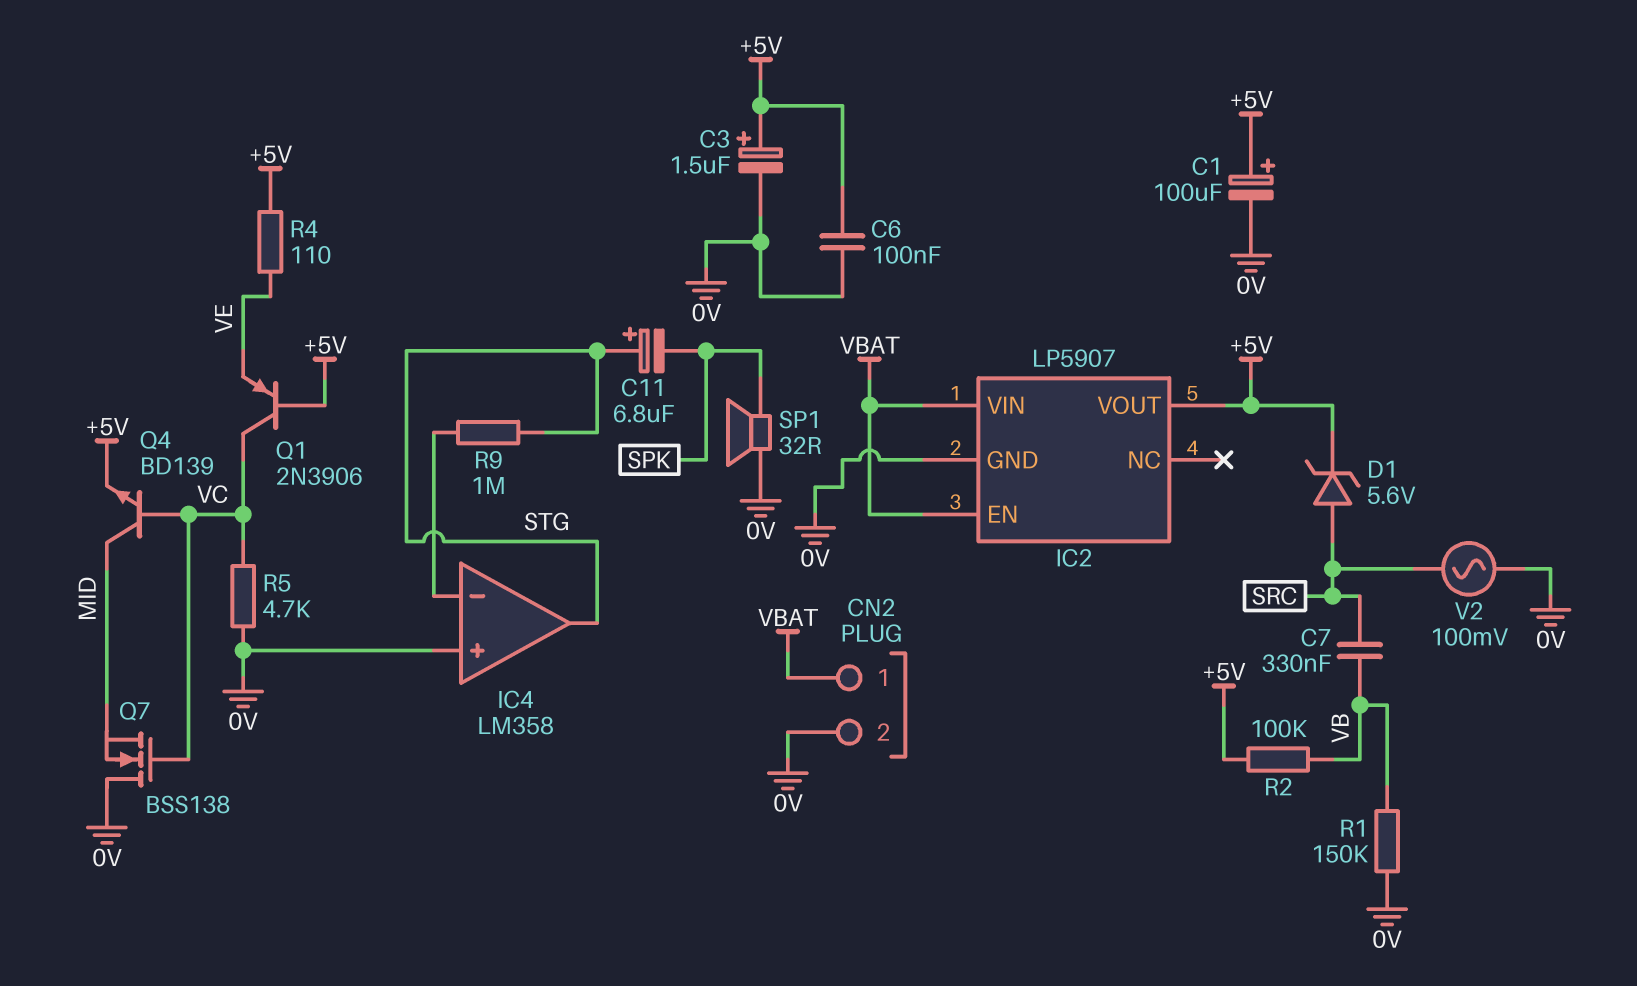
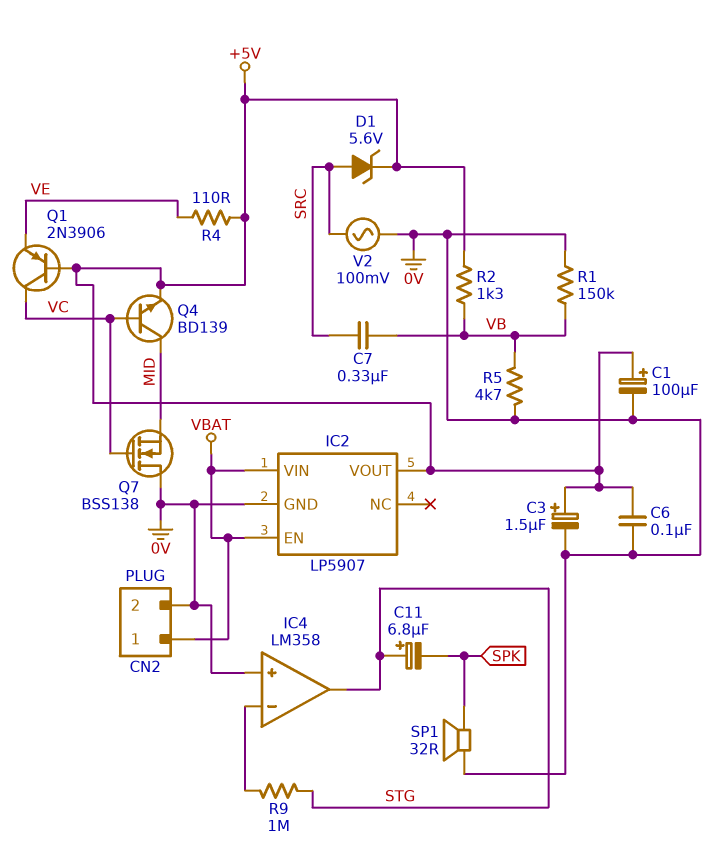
R2: 100k (+5V, VB) -> 1.3k (+5V, VB)
R5: 4.7k (0V, VC) -> 4.7k (0V, VB)

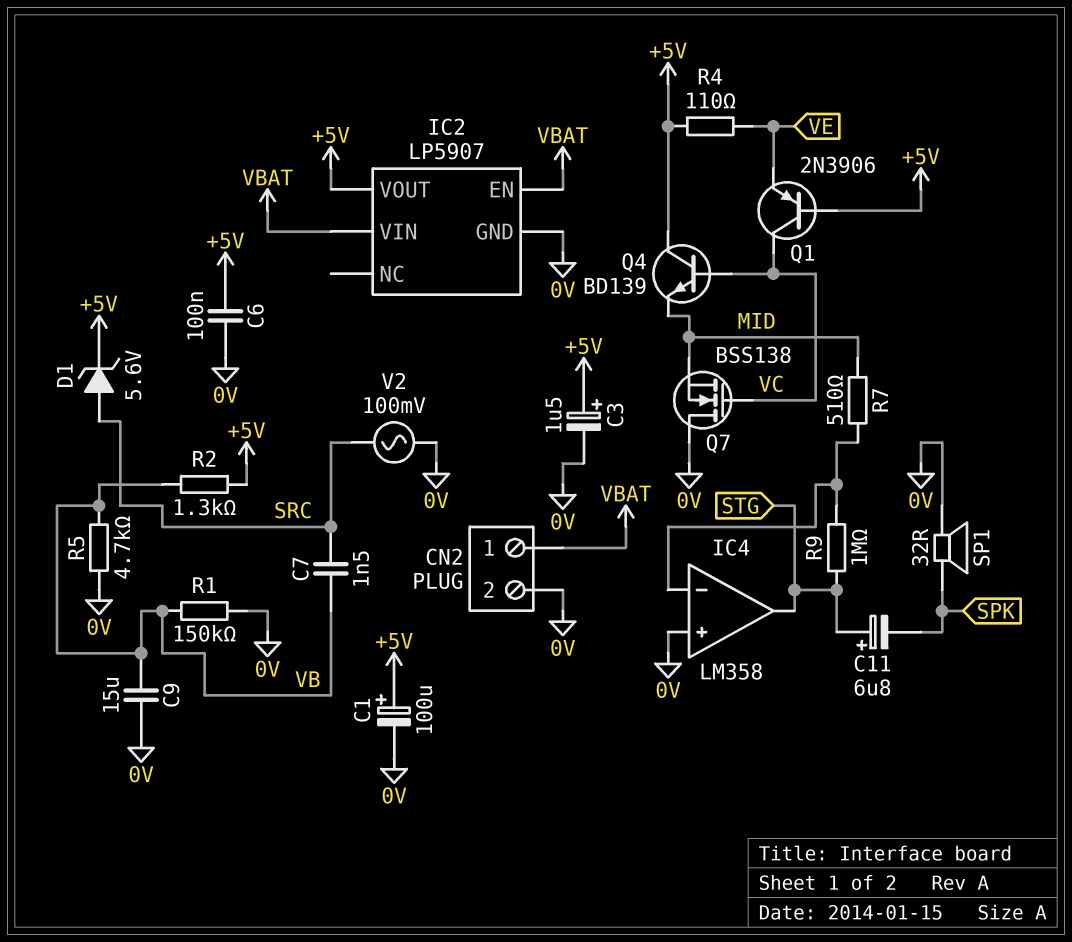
C7: 330nF (SRC, VB) -> 1.5nF (SRC, VB)
C9: none -> 15uF (0V, VB)
Q4: NPN BD139 (B VC, C MID, E +5V) -> NPN BD139 (B VC, C +5V, E MID)
R7: none -> 510 (IC4/in-, MID)

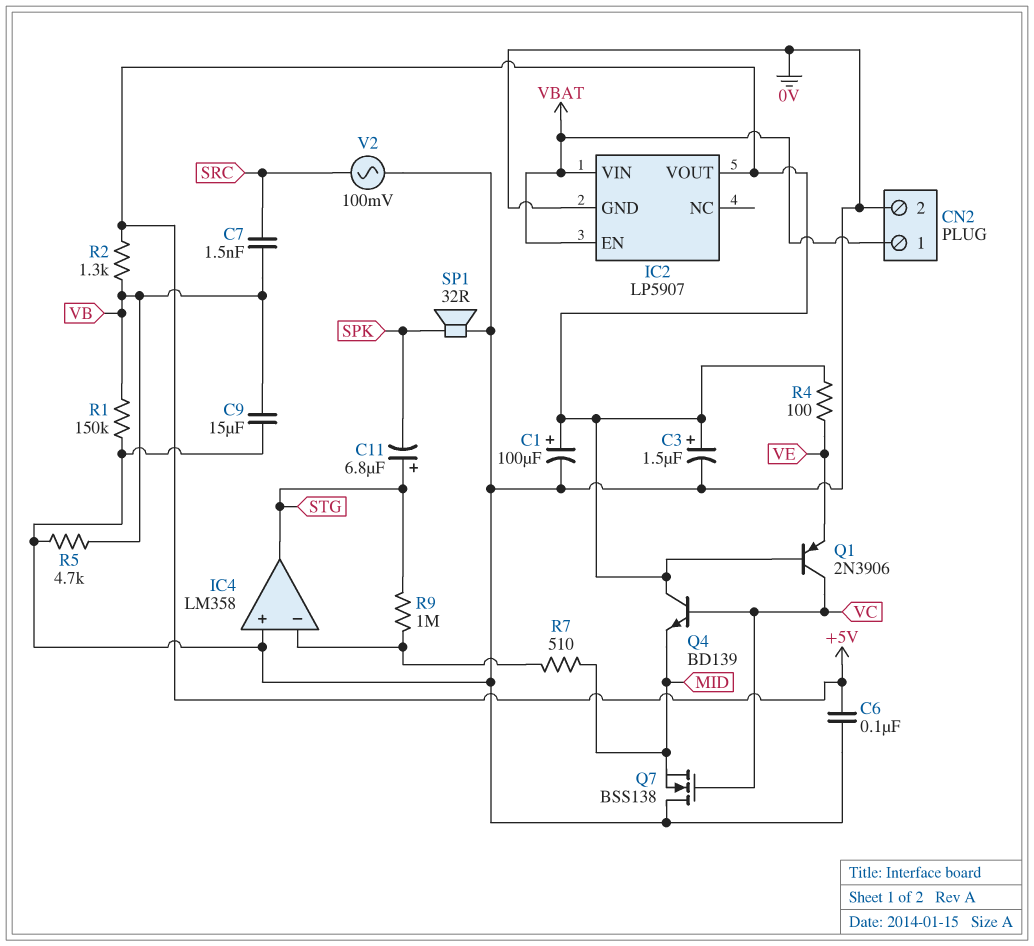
D1: zener 5.6V (A SRC, K +5V) -> none
R4: 110 (+5V, VE) -> 100 (+5V, VE)

